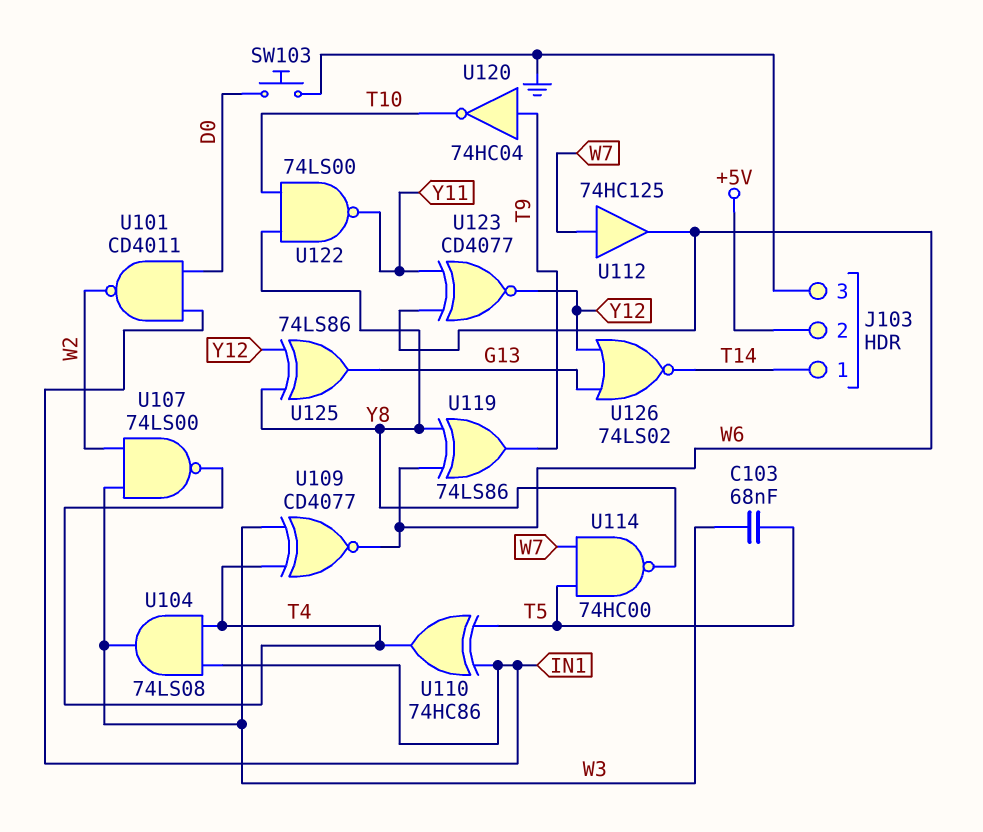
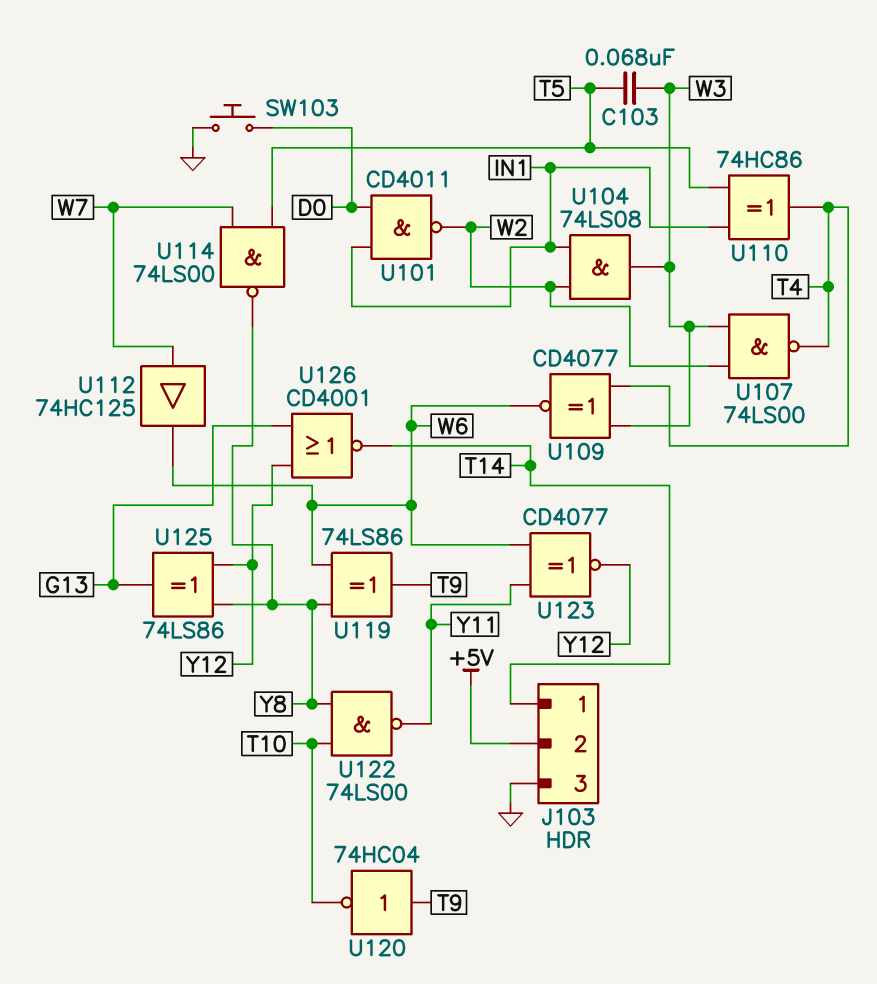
U104: AND 74LS08 (in IN1, in T4, out W3) -> AND 74LS08 (in IN1, in W2, out W3)
U114: NAND 74HC00 (in T5, in W7, out Y8) -> NAND 74LS00 (in T5, in W7, out Y8)
U126: NOR 74LS02 (in G13, in Y12, out T14) -> NOR CD4001 (in G13, in Y12, out T14)

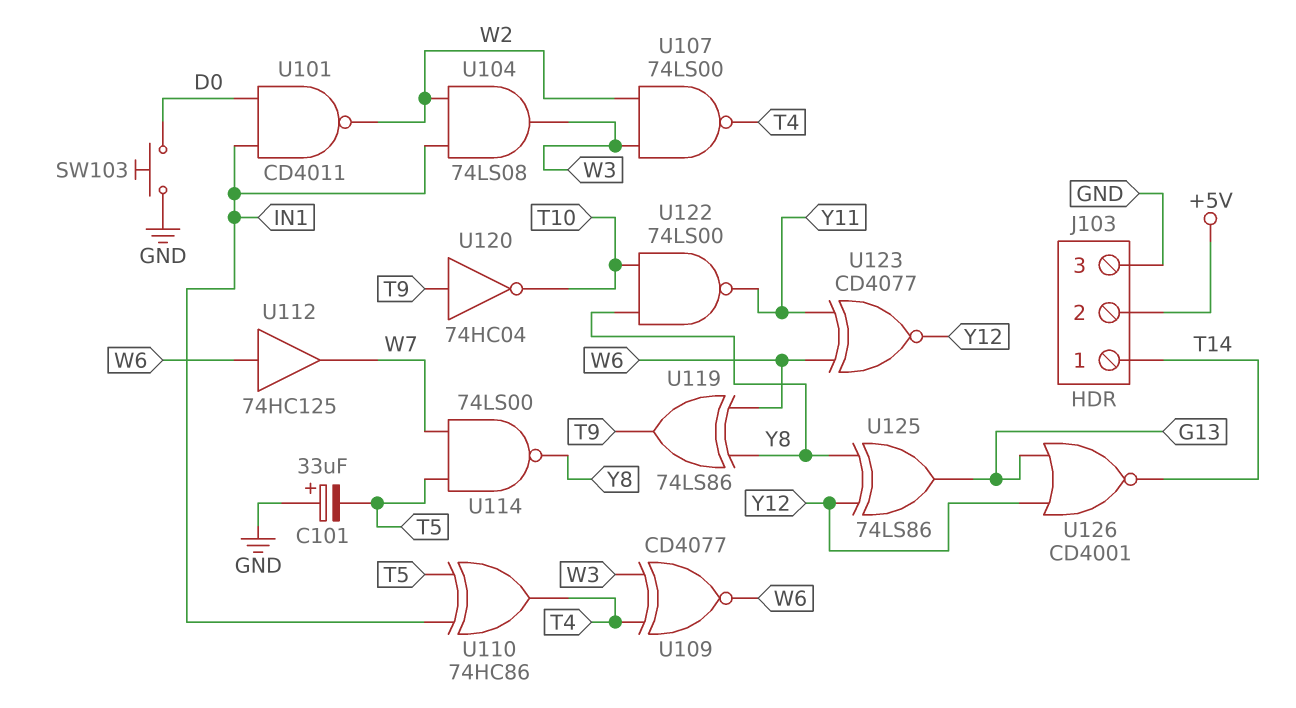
C101: none -> 33uF (plus GND, minus T5)
C103: 68nF (T5, W3) -> none
U112: buffer 74HC125 (in W7, out W6) -> buffer 74HC125 (in W6, out W7)

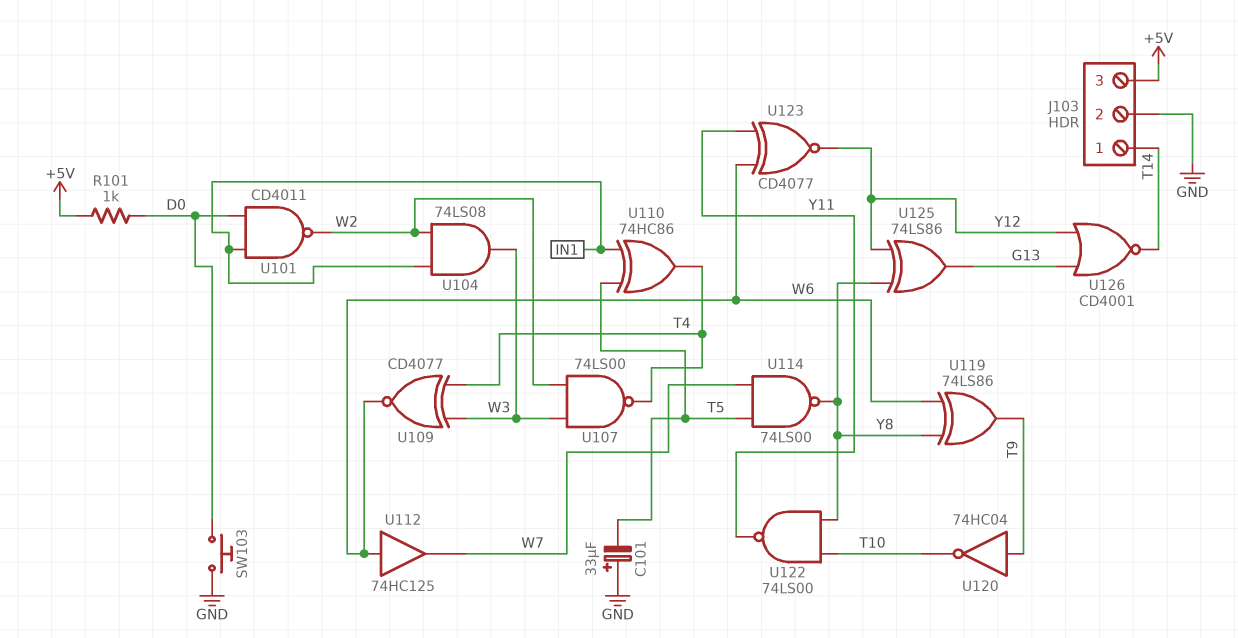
J103 pin 2: +5V -> GND
J103 pin 3: GND -> +5V
R101: none -> 1k (+5V, D0)

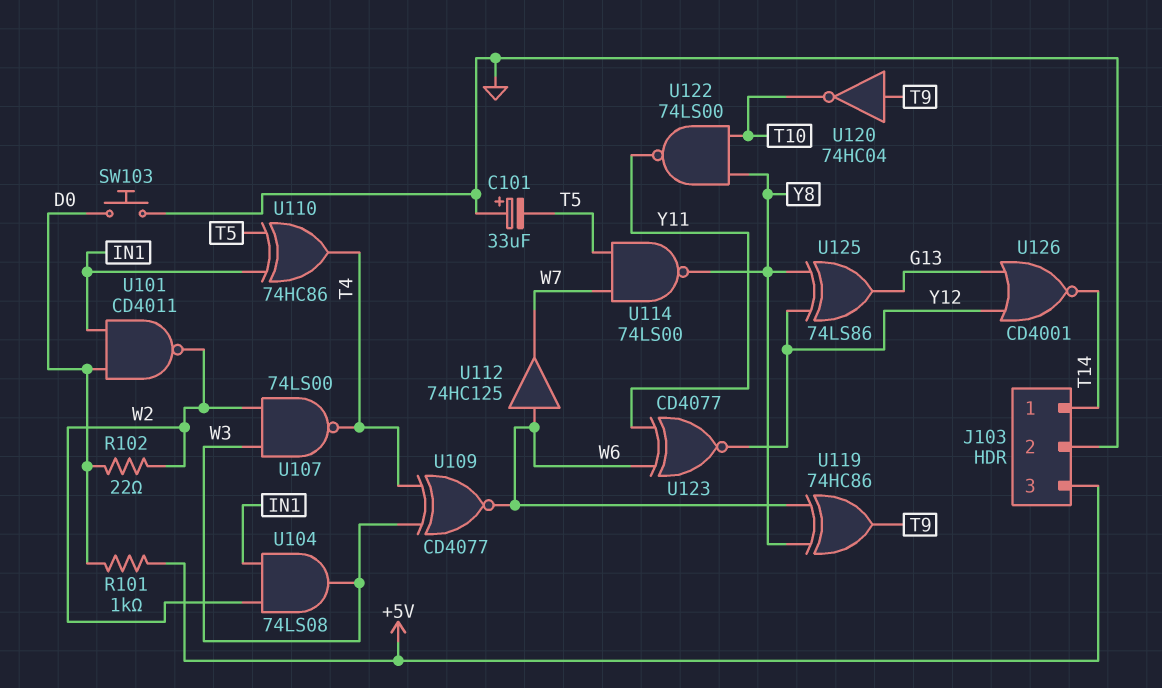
R102: none -> 22 (D0, W2)
U119: XOR 74LS86 (in W6, in Y8, out T9) -> XOR 74HC86 (in W6, in Y8, out T9)

